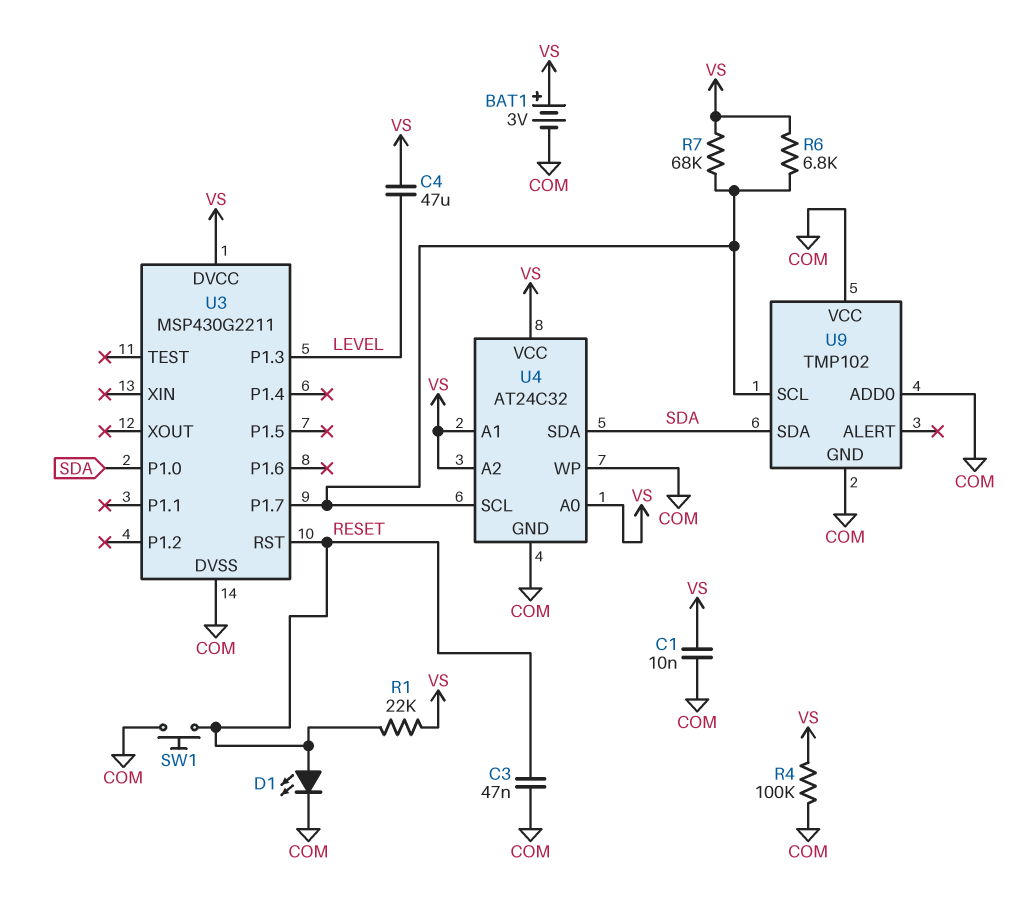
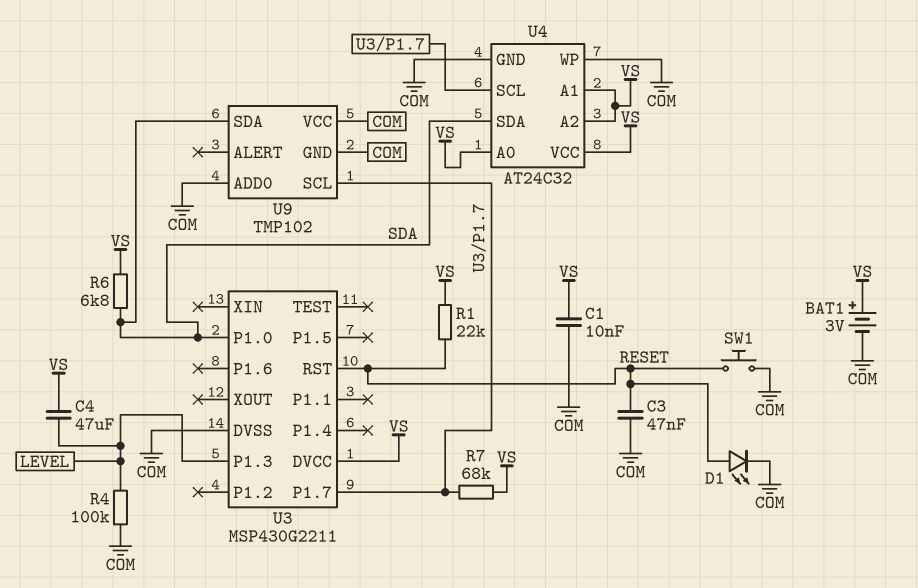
R4: 100k (COM, VS) -> 100k (COM, LEVEL)
R6: 6.8k (U3/P1.7, VS) -> 6.8k (SDA, VS)

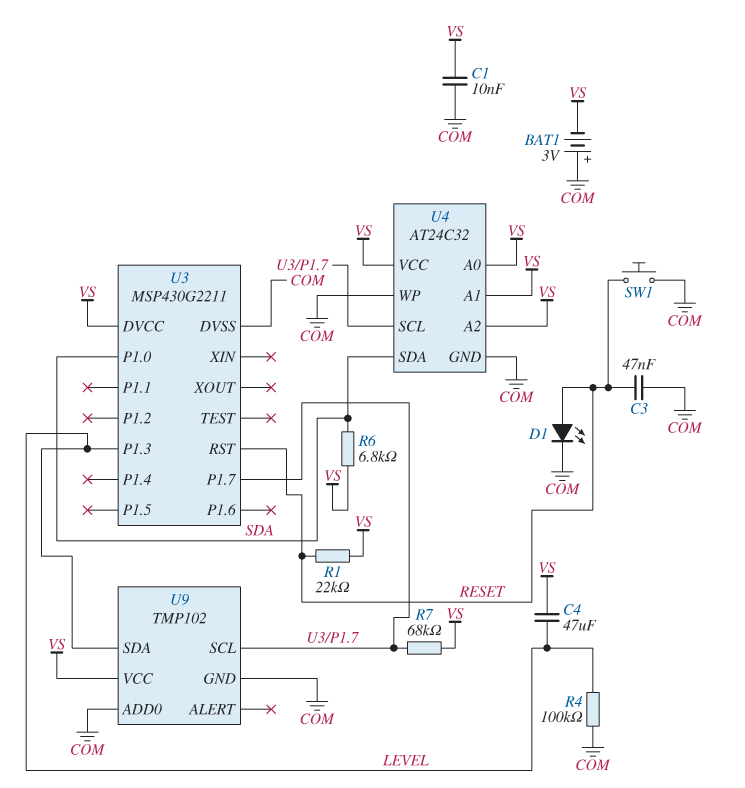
BAT1: 3V (plus VS, minus COM) -> 3V (plus COM, minus VS)
U9 pin SDA: SDA -> LEVEL
U9 pin VCC: COM -> VS

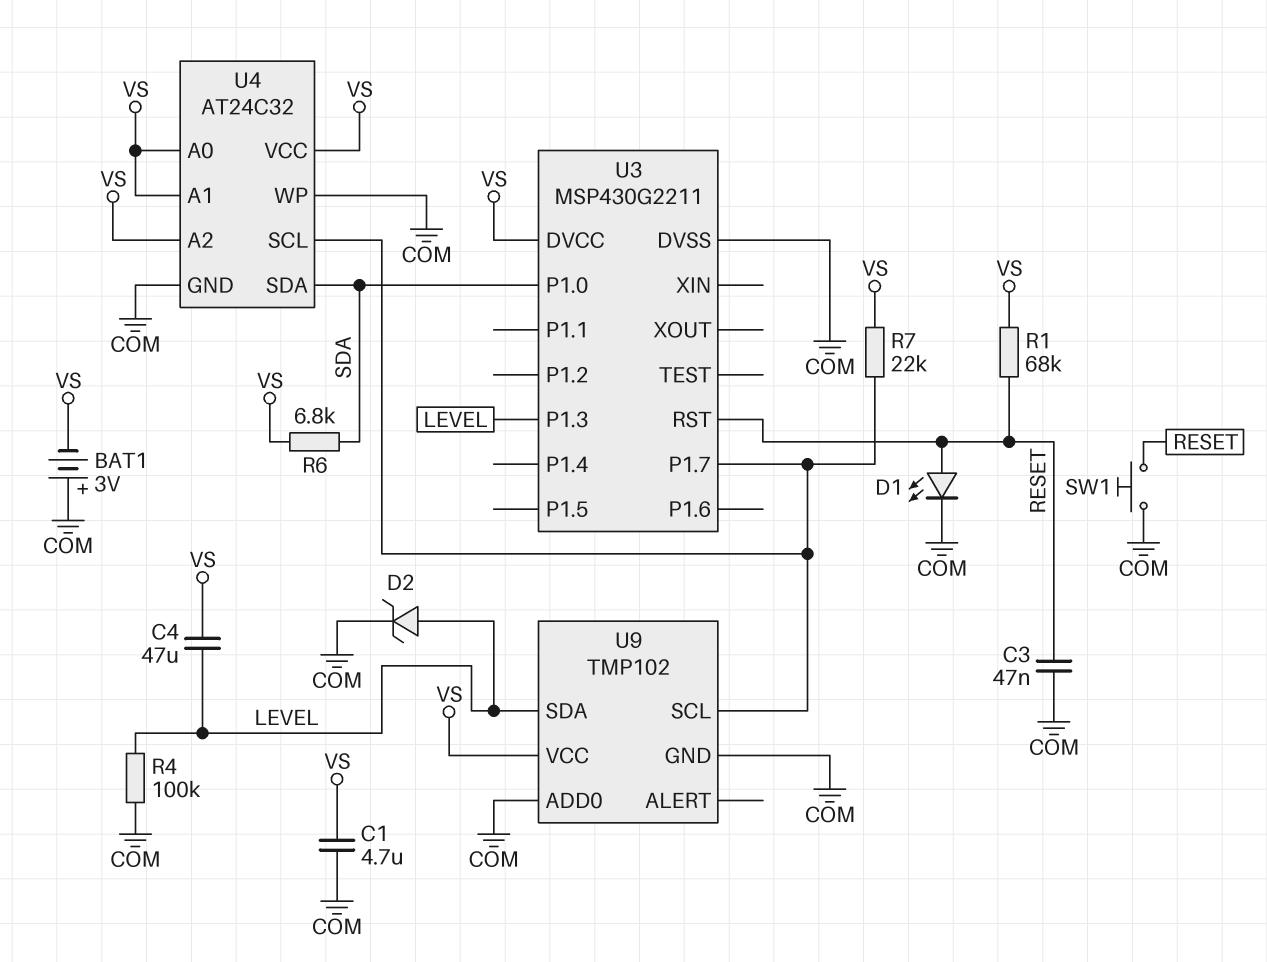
C1: 10nF (COM, VS) -> 4.7uF (COM, VS)
D2: none -> zener (A LEVEL, K COM)
R1: 22k (RESET, VS) -> 68k (RESET, VS)
R7: 68k (U3/P1.7, VS) -> 22k (U3/P1.7, VS)

